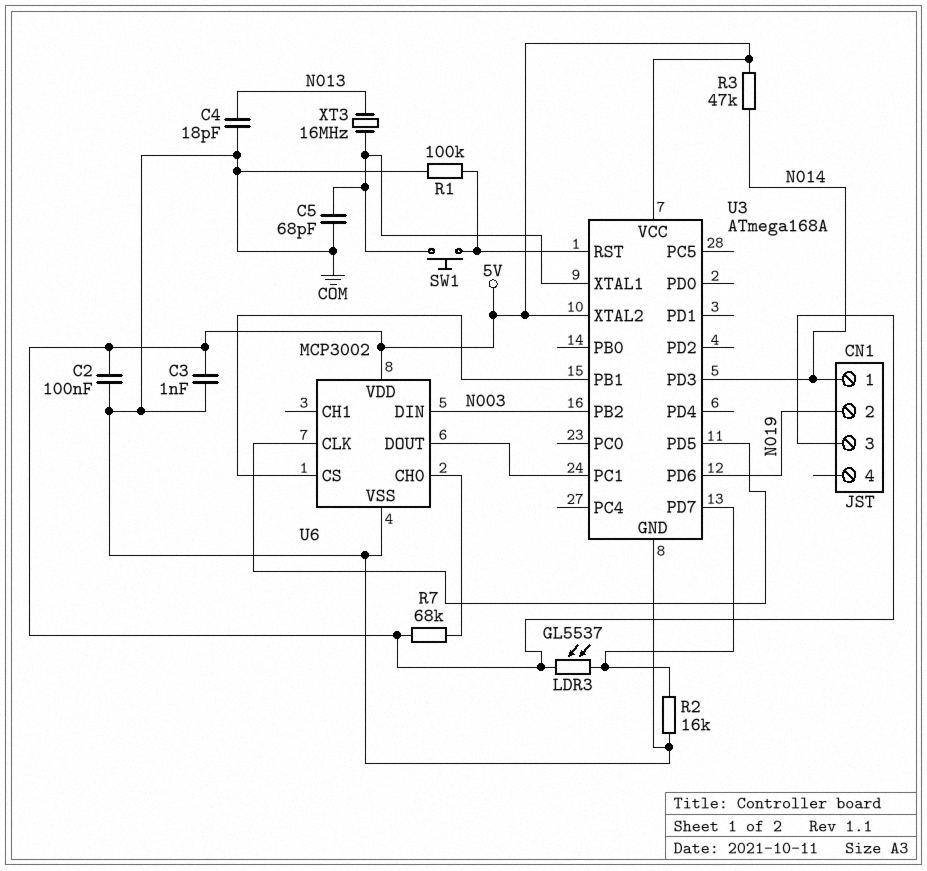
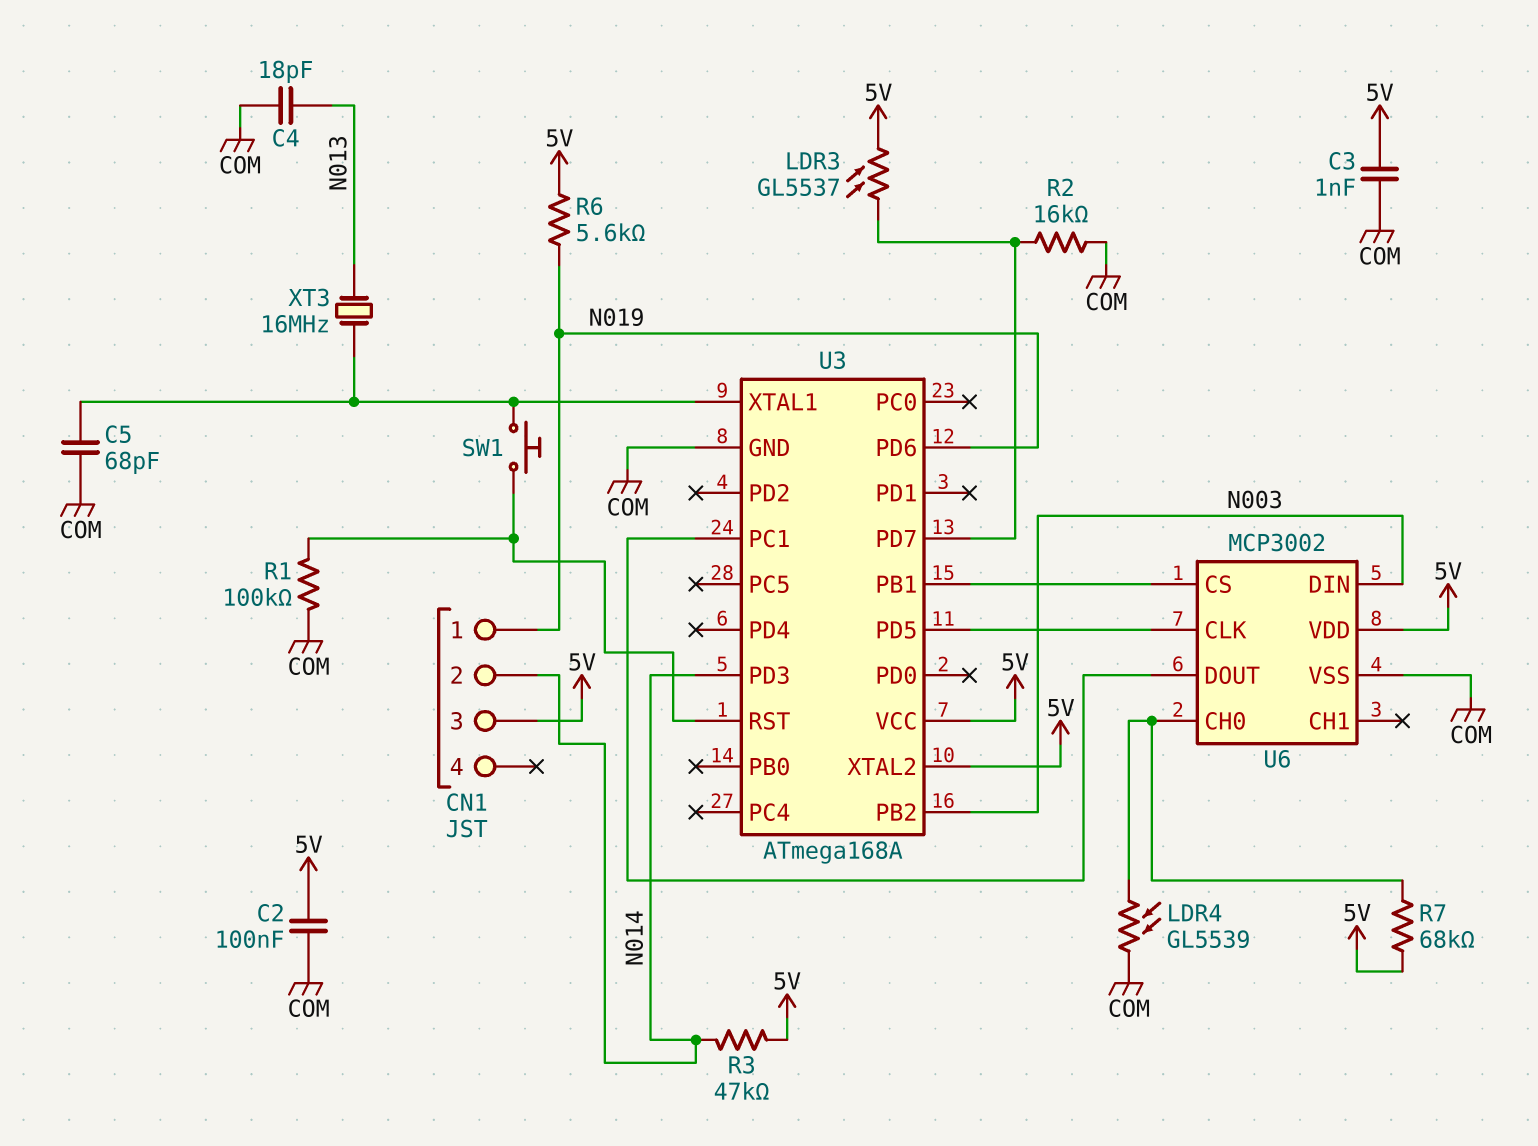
CN1 pin 1: N014 -> N019
CN1 pin 2: N019 -> N014
LDR4: none -> GL5539 (COM, U6/CH0)
R6: none -> 5.6k (5V, N019)

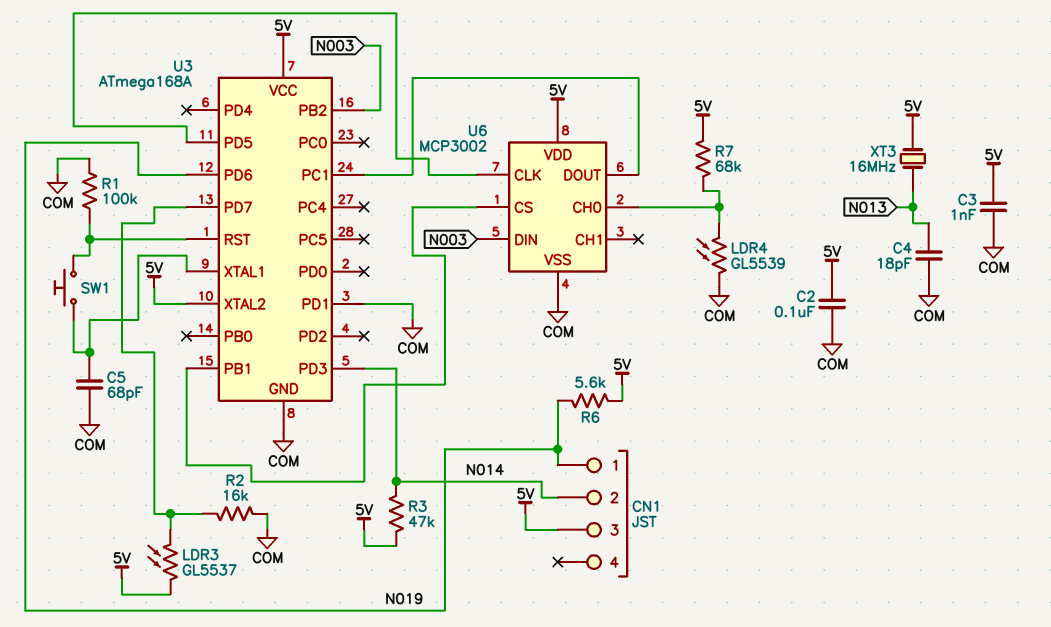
U3 pin PD1: none -> COM
XT3: 16MHz (N013, U3/XTAL1) -> 16MHz (5V, N013)

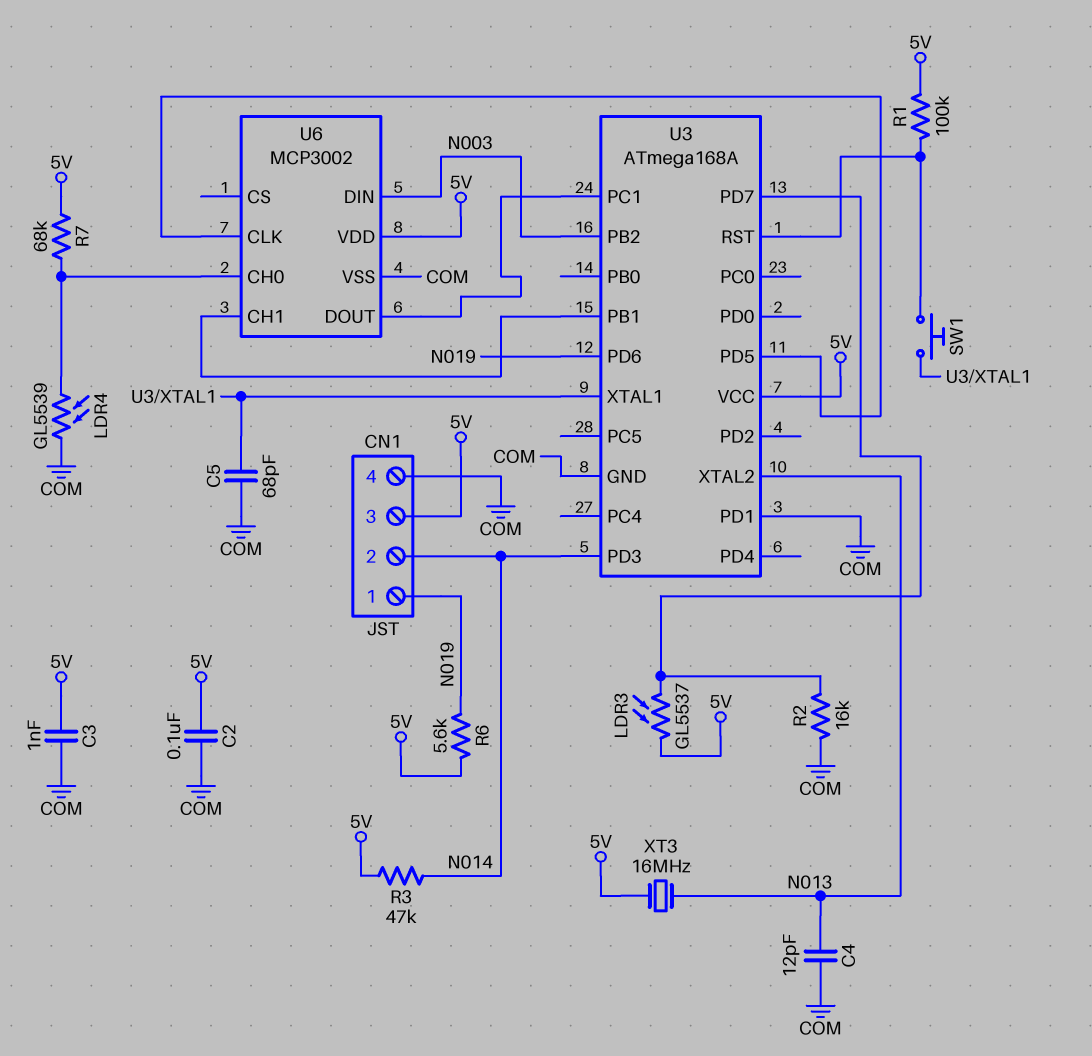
C4: 18pF (COM, N013) -> 12pF (COM, N013)
CN1 pin 4: none -> COM
R1: 100k (COM, U3/RST) -> 100k (5V, U3/RST)
U3 pin XTAL2: 5V -> N013
U6 pin CH1: none -> U3/PB1
U6 pin CS: U3/PB1 -> none

